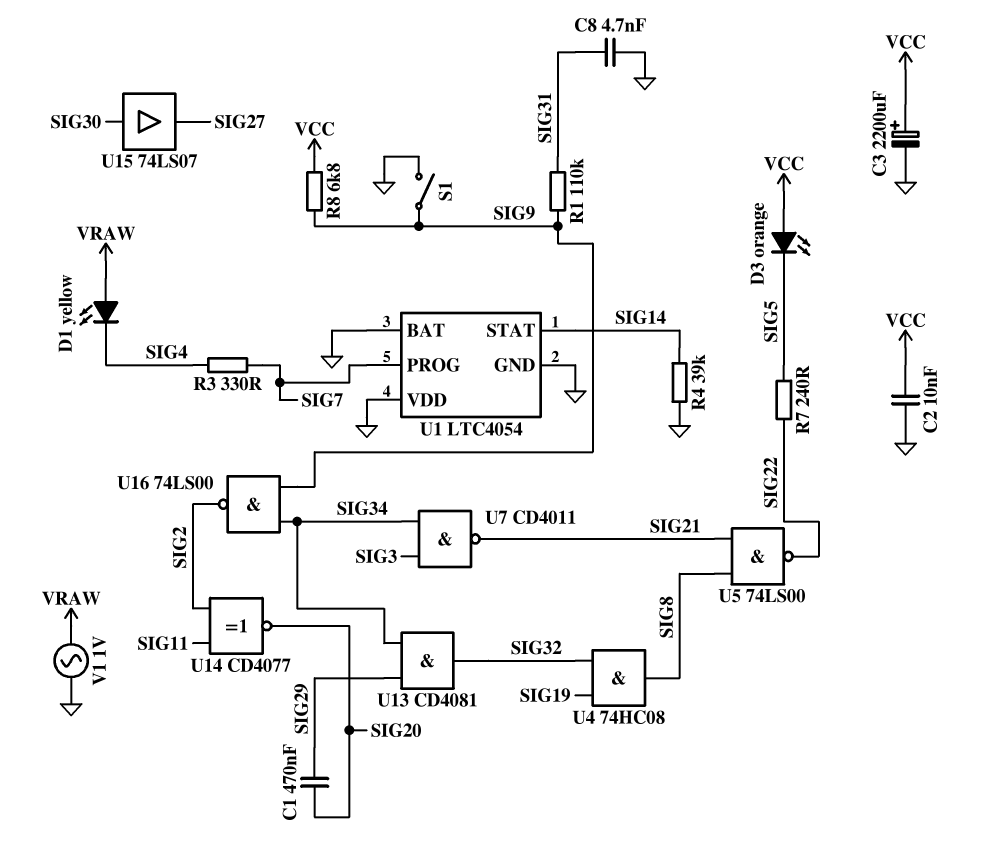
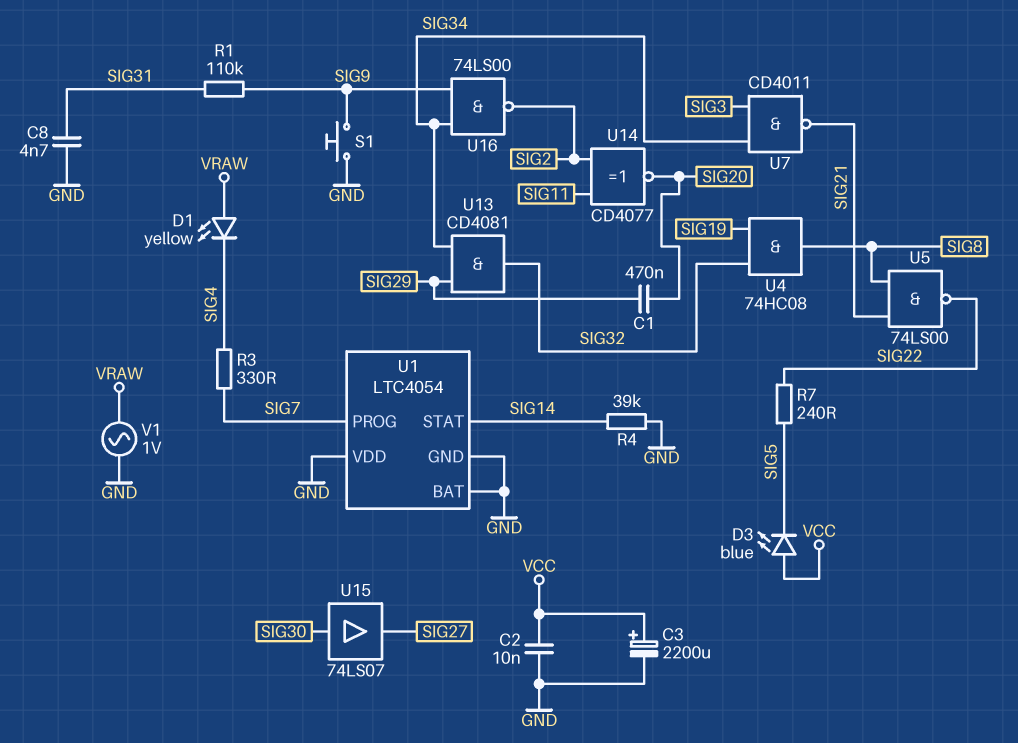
D3: LED orange (A VCC, K SIG5) -> LED blue (A VCC, K SIG5)
R8: 6.8k (SIG9, VCC) -> none
S1: switch (GND, SIG9) -> button (GND, SIG9)

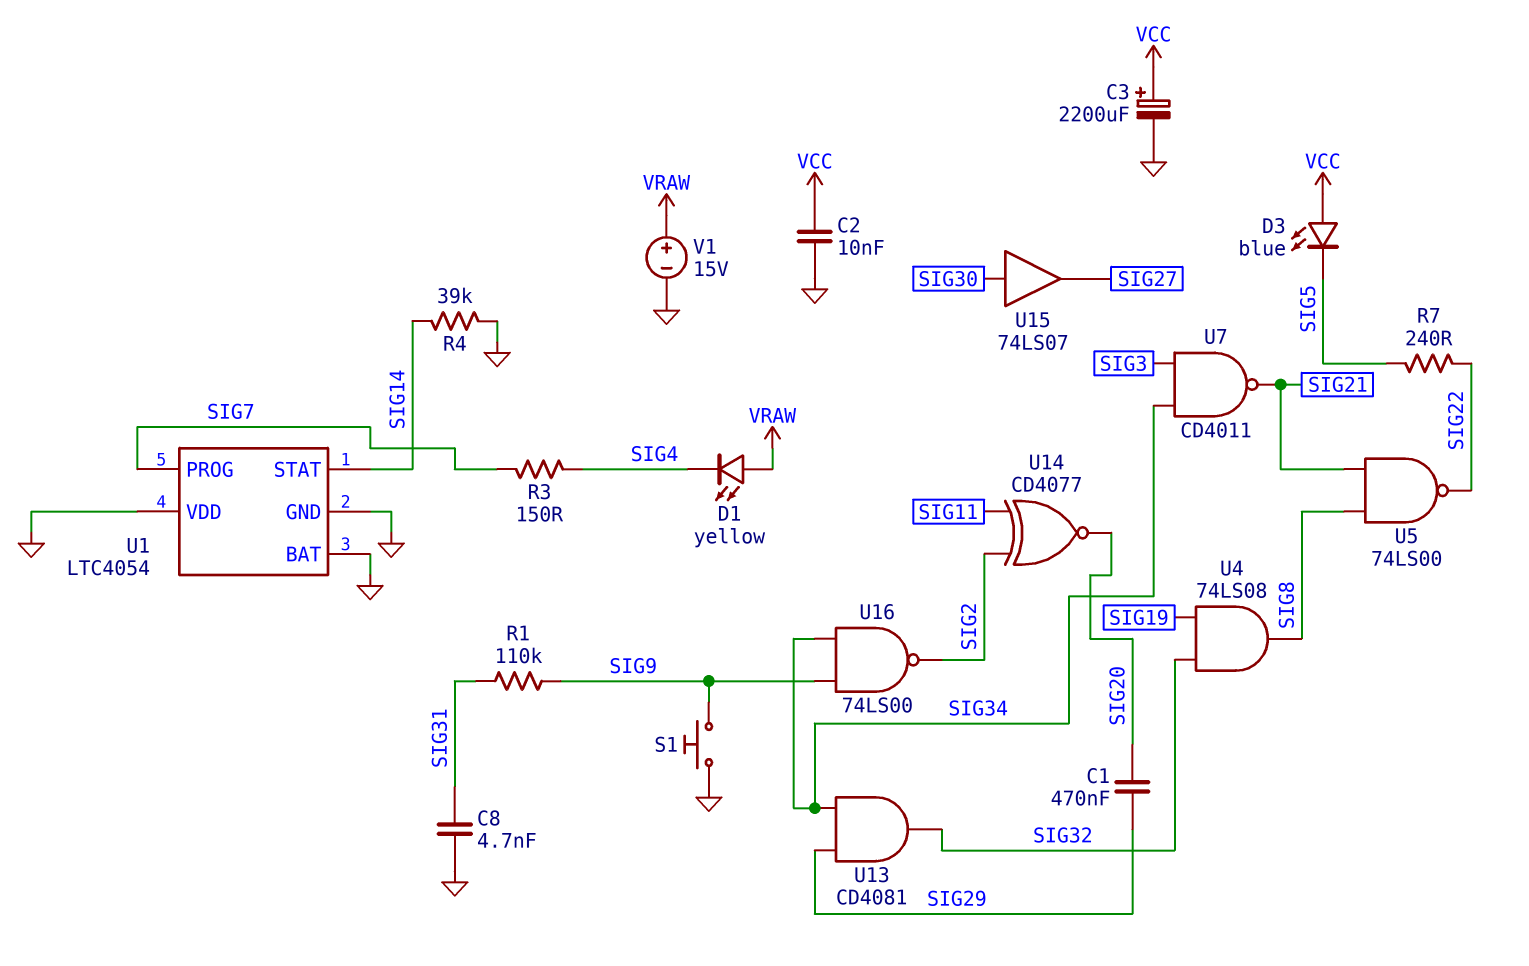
R3: 330 (SIG4, SIG7) -> 150 (SIG4, SIG7)
U4: AND 74HC08 (in SIG19, in SIG32, out SIG8) -> AND 74LS08 (in SIG19, in SIG32, out SIG8)
V1: AC 1V (GND, VRAW) -> 15V (plus VRAW, minus GND)

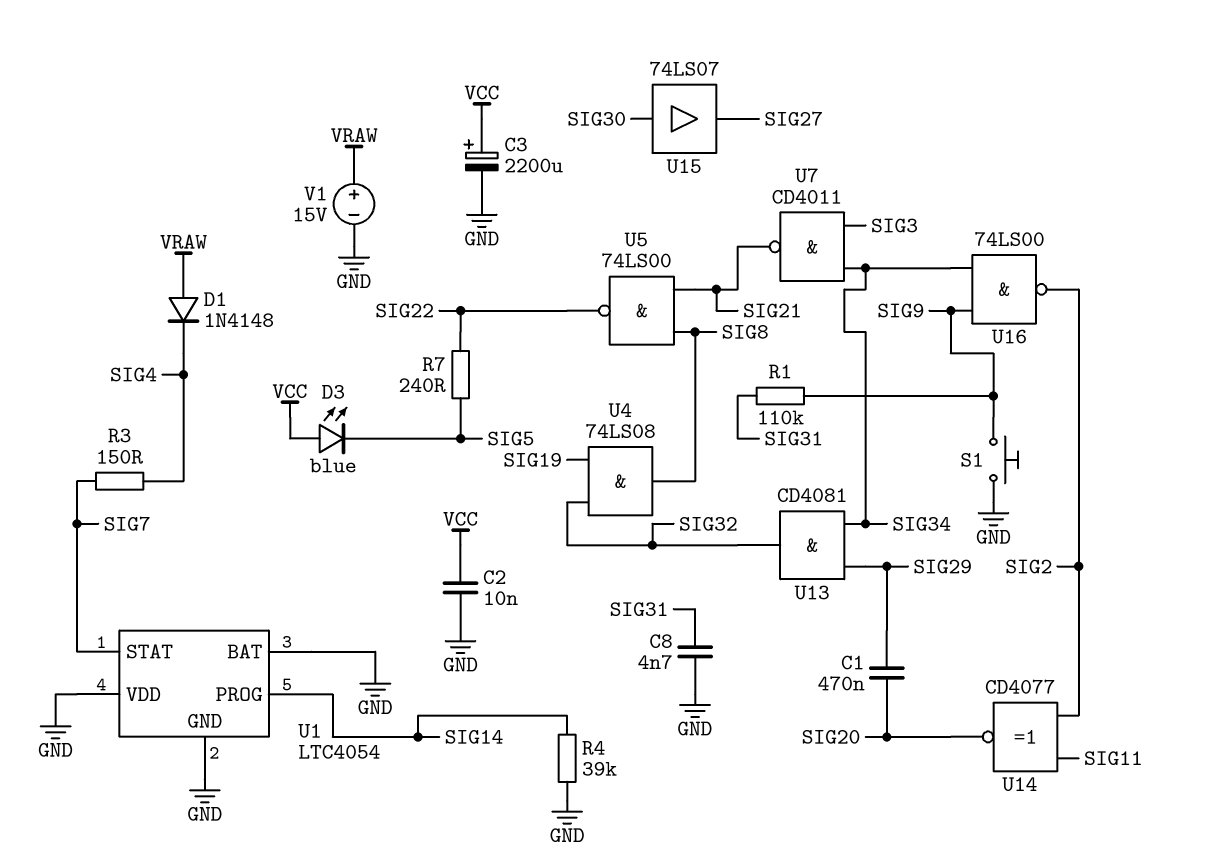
D1: LED yellow (A VRAW, K SIG4) -> diode 1N4148 (A VRAW, K SIG4)
U1 pin PROG: SIG7 -> SIG14
U1 pin STAT: SIG14 -> SIG7

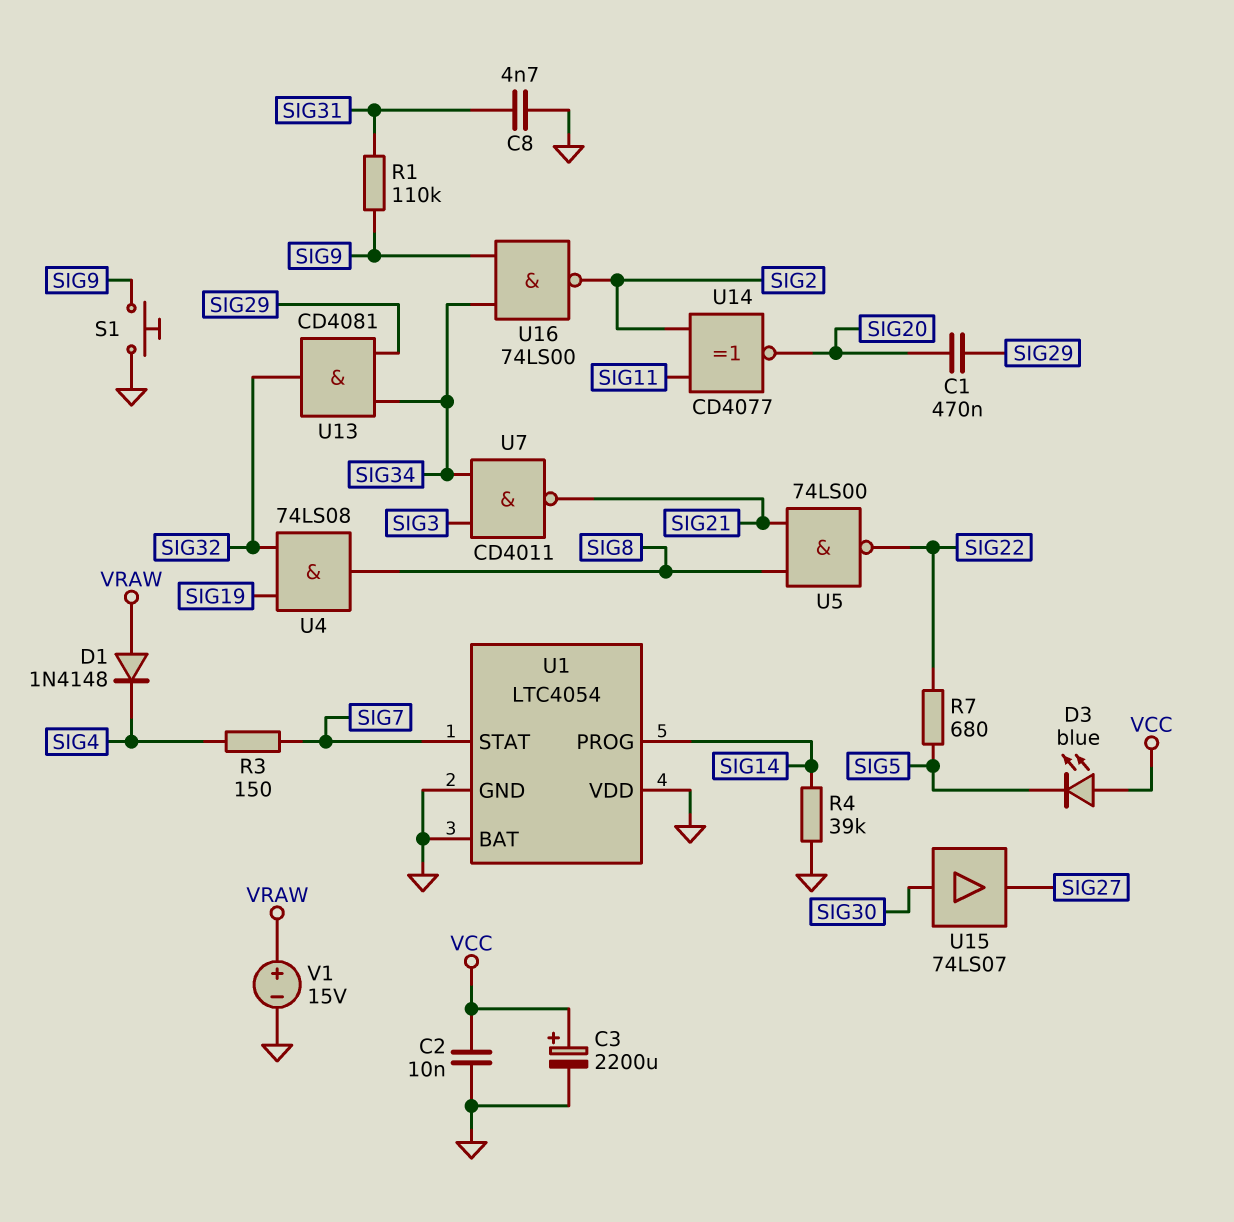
R7: 240 (SIG5, SIG22) -> 680 (SIG5, SIG22)

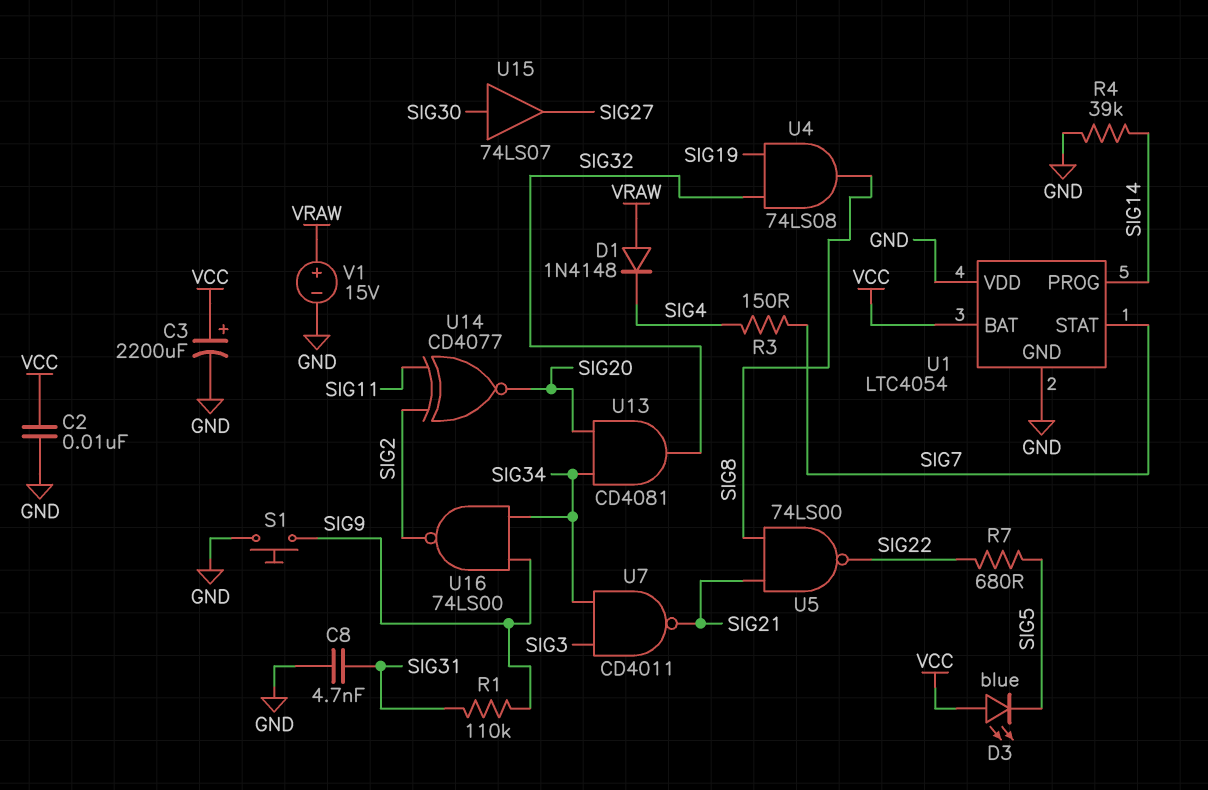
C1: 470nF (SIG20, SIG29) -> none
U1 pin BAT: GND -> VCC
U13: AND CD4081 (in SIG29, in SIG34, out SIG32) -> AND CD4081 (in SIG20, in SIG34, out SIG32)

